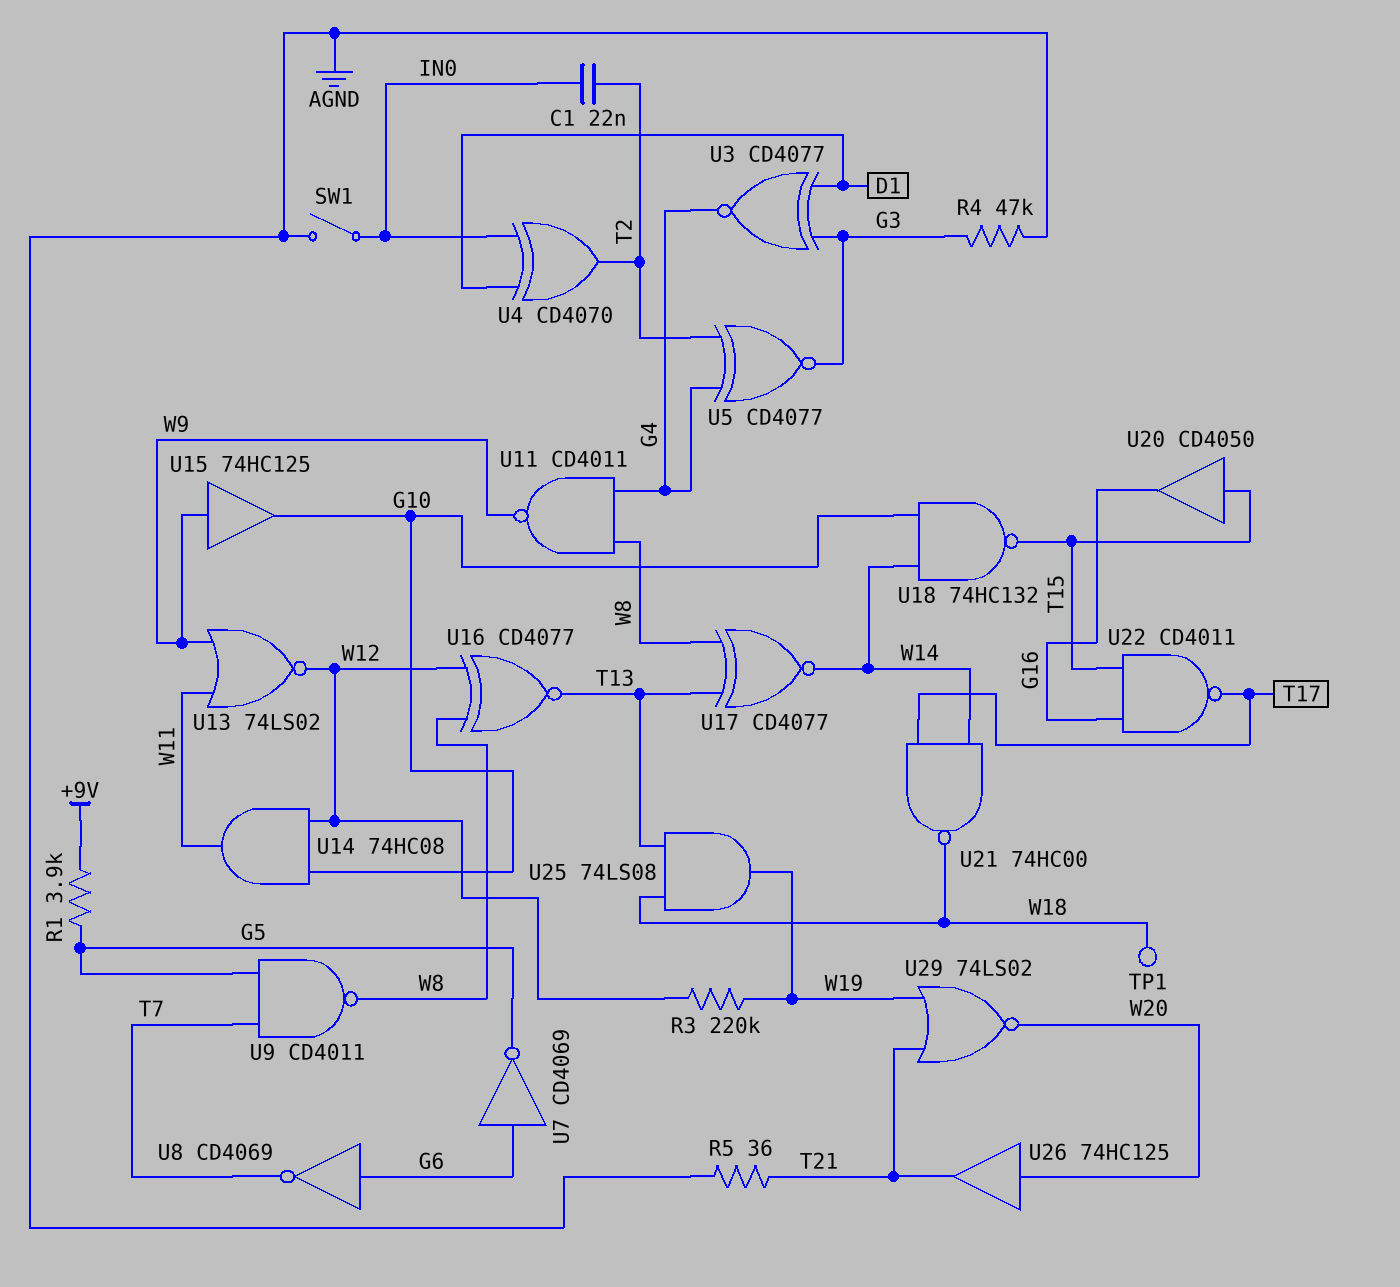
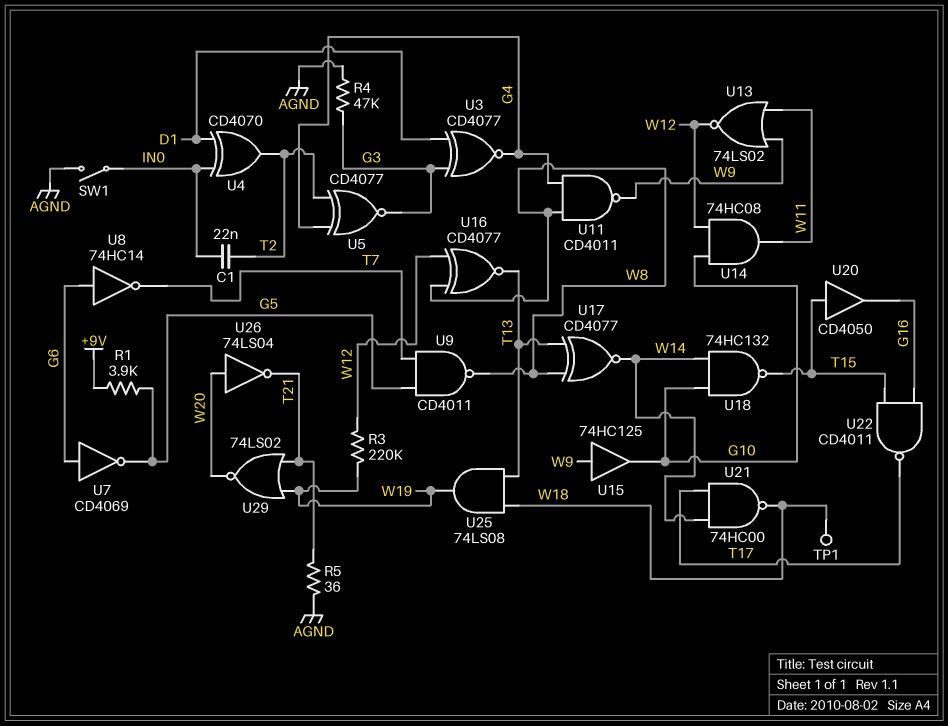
U8: NOT CD4069 (in G6, out T7) -> NOT 74HC14 (in G6, out T7)
U26: buffer 74HC125 (in W20, out T21) -> NOT 74LS04 (in W20, out T21)

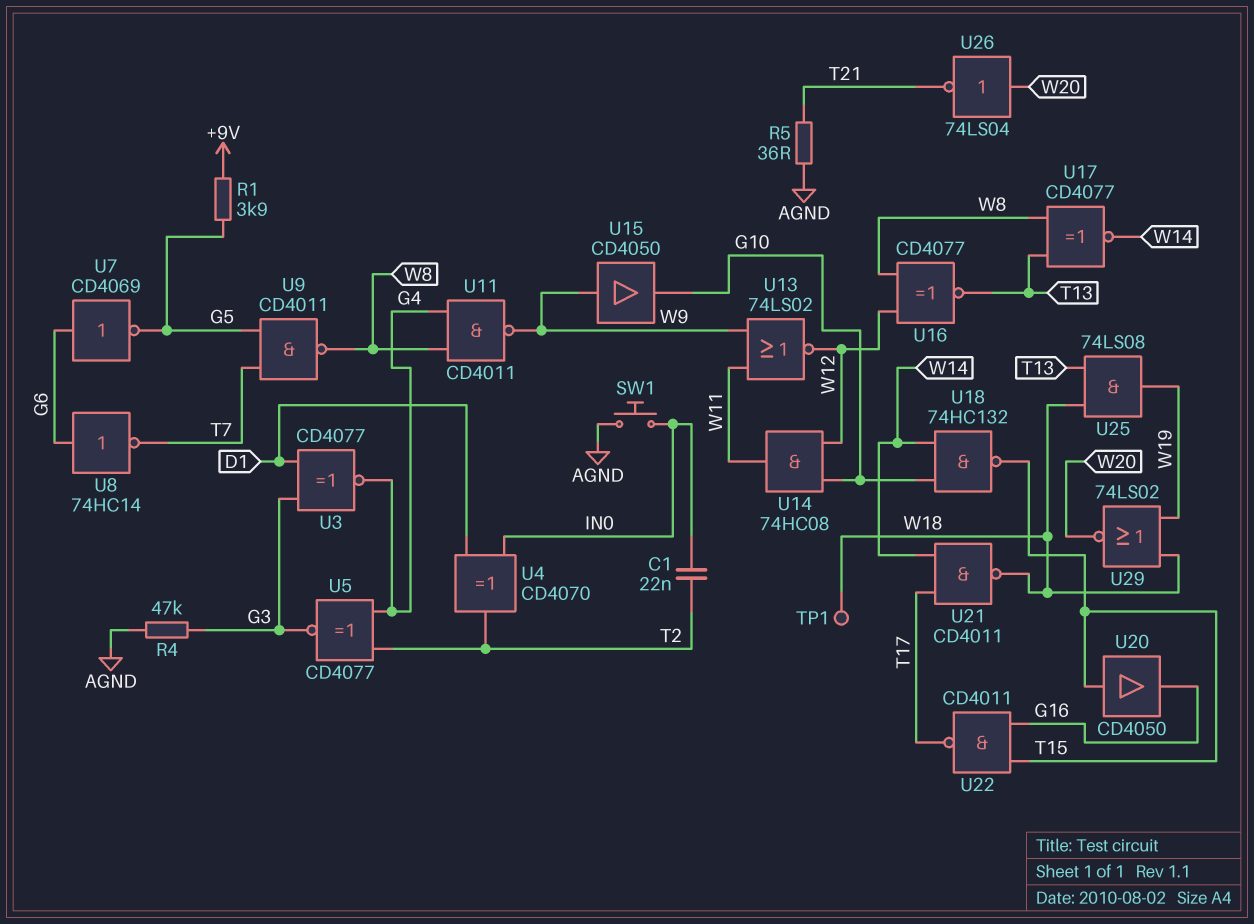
R3: 220k (W12, W19) -> none
SW1: switch (AGND, IN0) -> button (AGND, IN0)
U15: buffer 74HC125 (in W9, out G10) -> buffer CD4050 (in W9, out G10)
U21: NAND 74HC00 (in T17, in W14, out W18) -> NAND CD4011 (in T17, in W14, out W18)
U29: NOR 74LS02 (in T21, in W19, out W20) -> NOR 74LS02 (in W18, in W19, out W20)

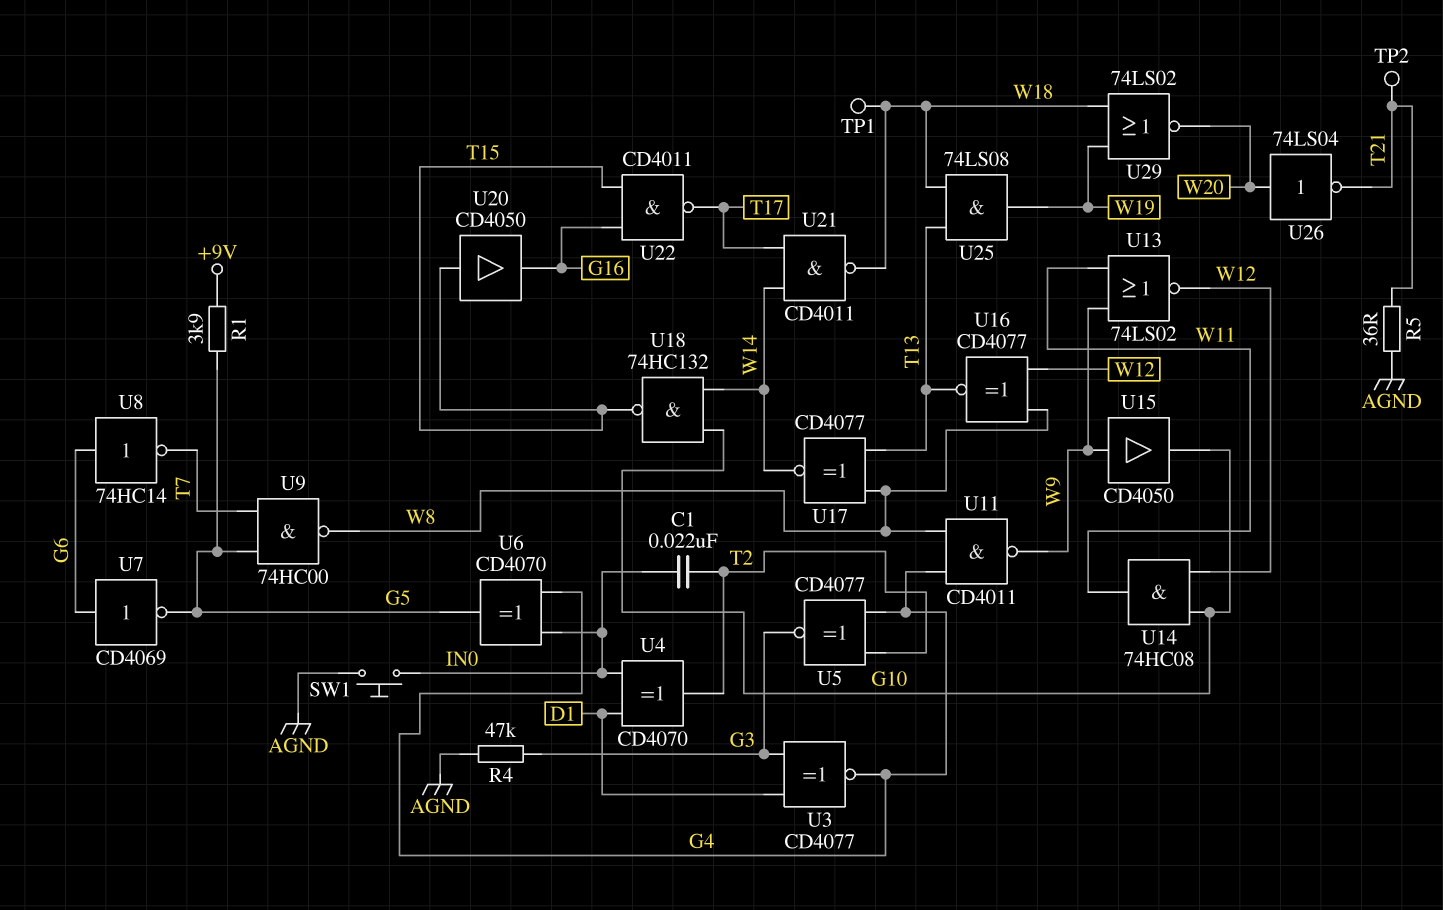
TP2: none -> test point (T21)
U6: none -> XOR CD4070 (in G4, in IN0, out G5)
U9: NAND CD4011 (in G5, in T7, out W8) -> NAND 74HC00 (in G5, in T7, out W8)

